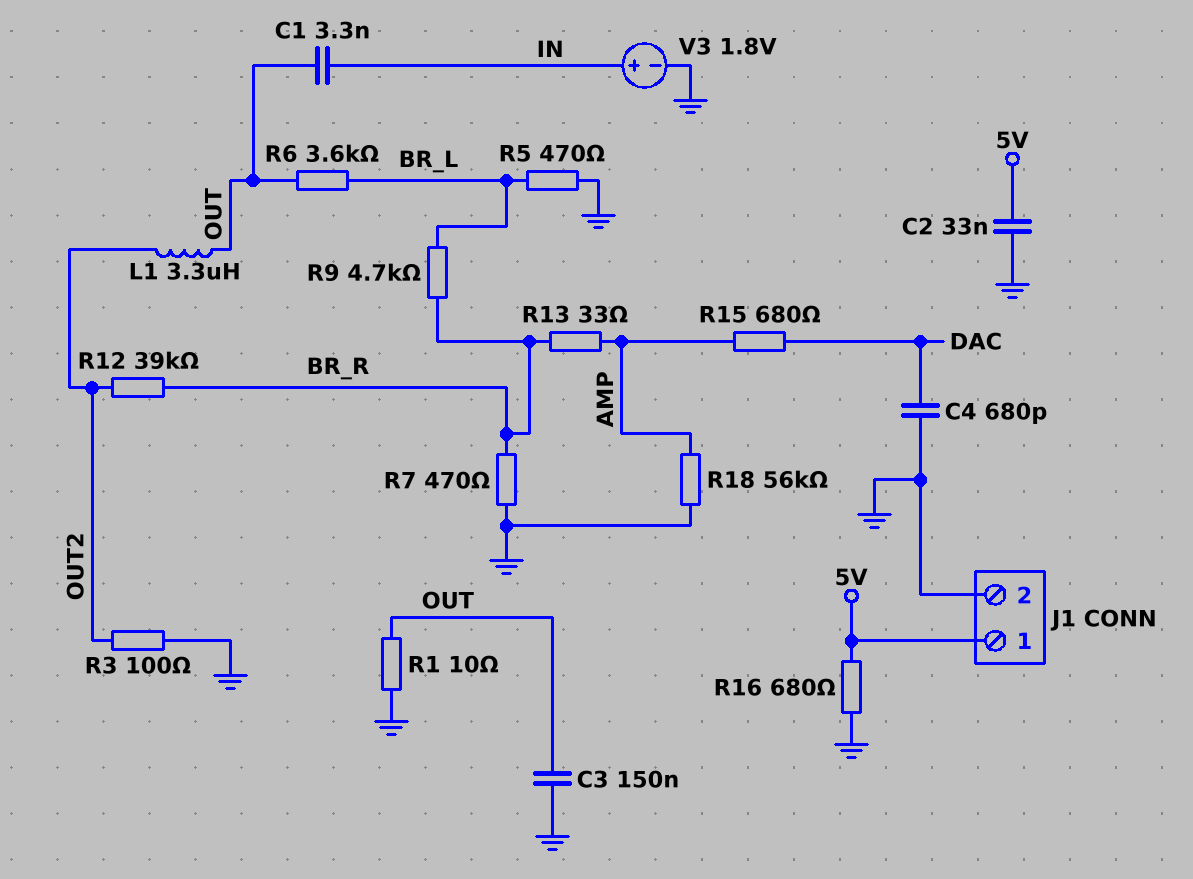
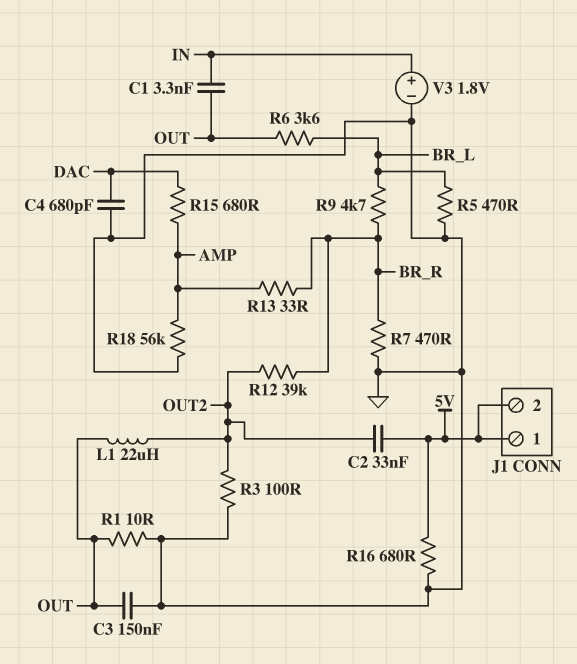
C2: 33nF (5V, GND) -> 33nF (5V, OUT2)
J1 pin 2: GND -> 5V
L1: 3.3uH (OUT, OUT2) -> 22uH (OUT, OUT2)

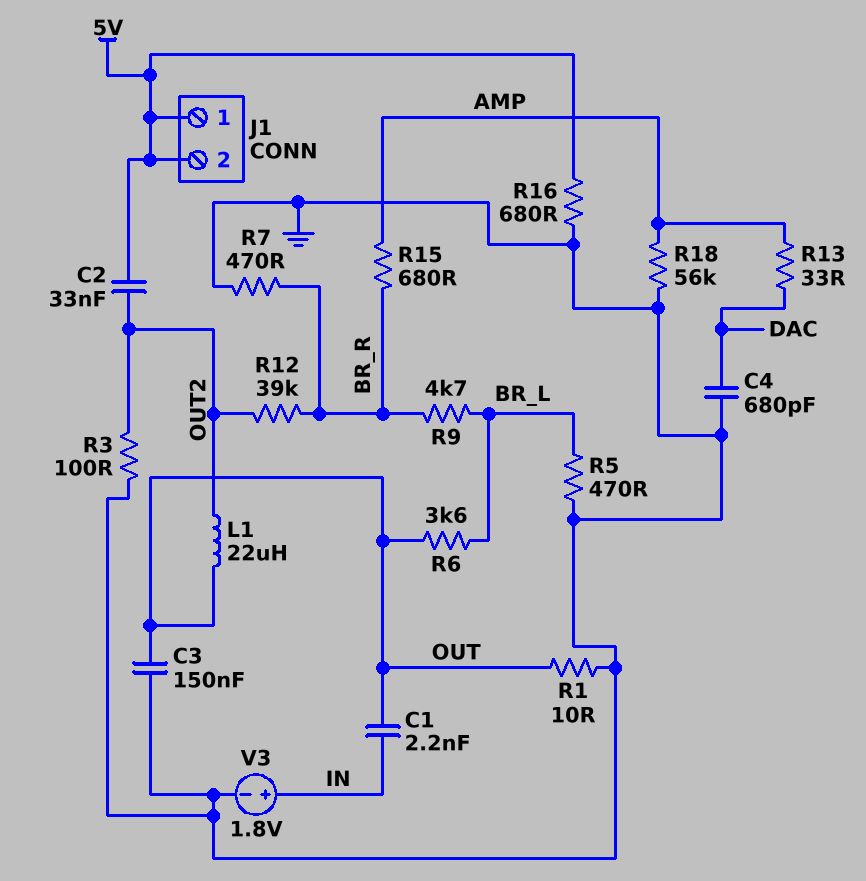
C1: 3.3nF (IN, OUT) -> 2.2nF (IN, OUT)
R13: 33 (AMP, BR_R) -> 33 (AMP, DAC)
R15: 680 (AMP, DAC) -> 680 (AMP, BR_R)

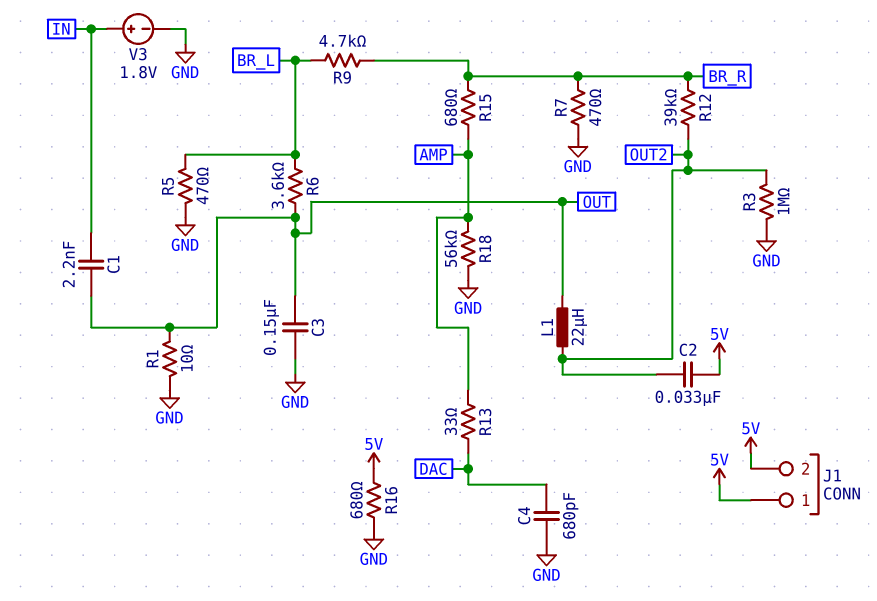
R3: 100 (GND, OUT2) -> 1M (GND, OUT2)

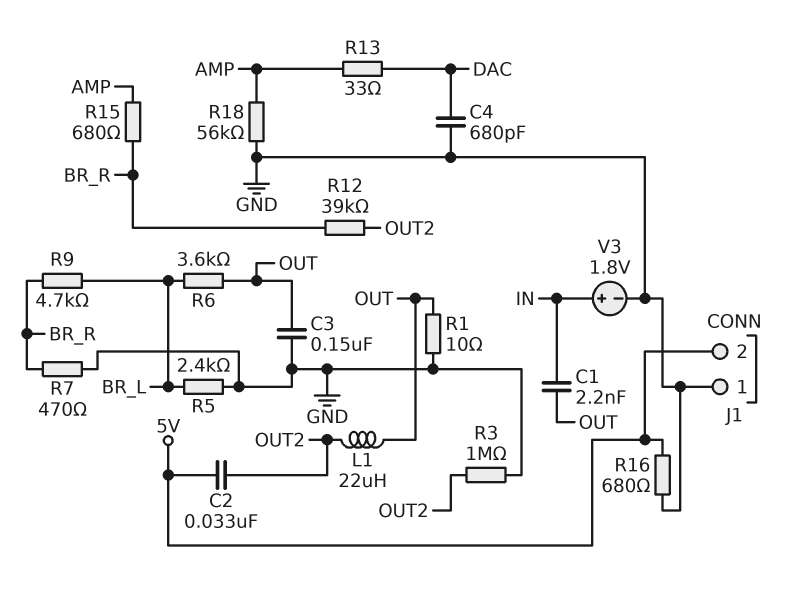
J1 pin 1: 5V -> GND
R5: 470 (BR_L, GND) -> 2.4k (BR_L, GND)

